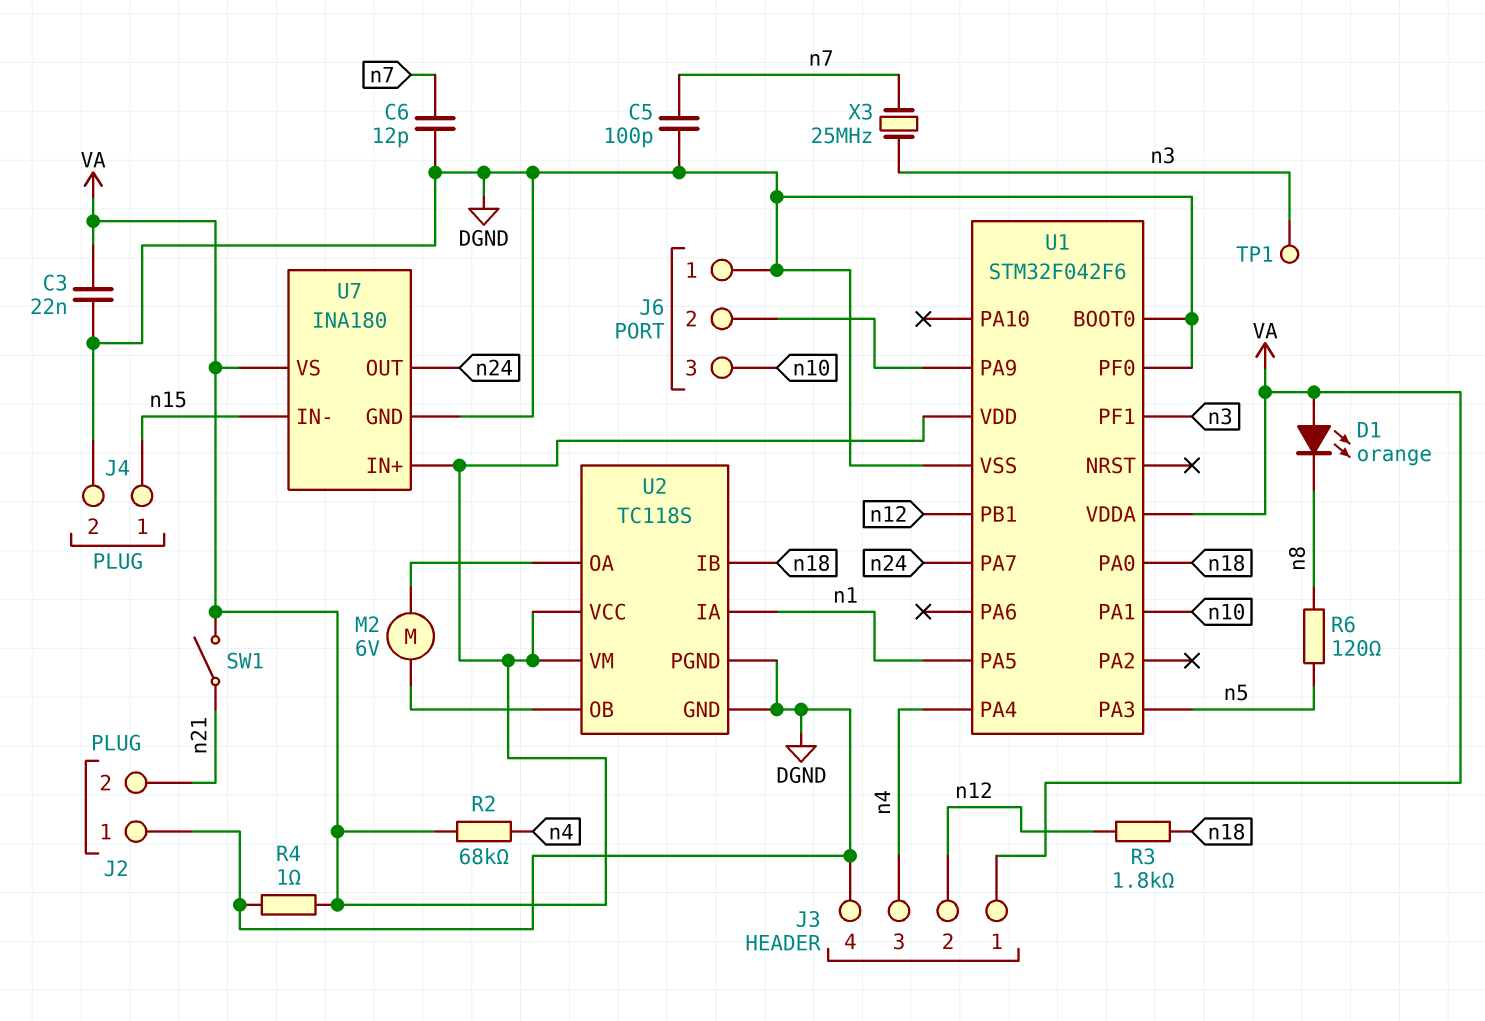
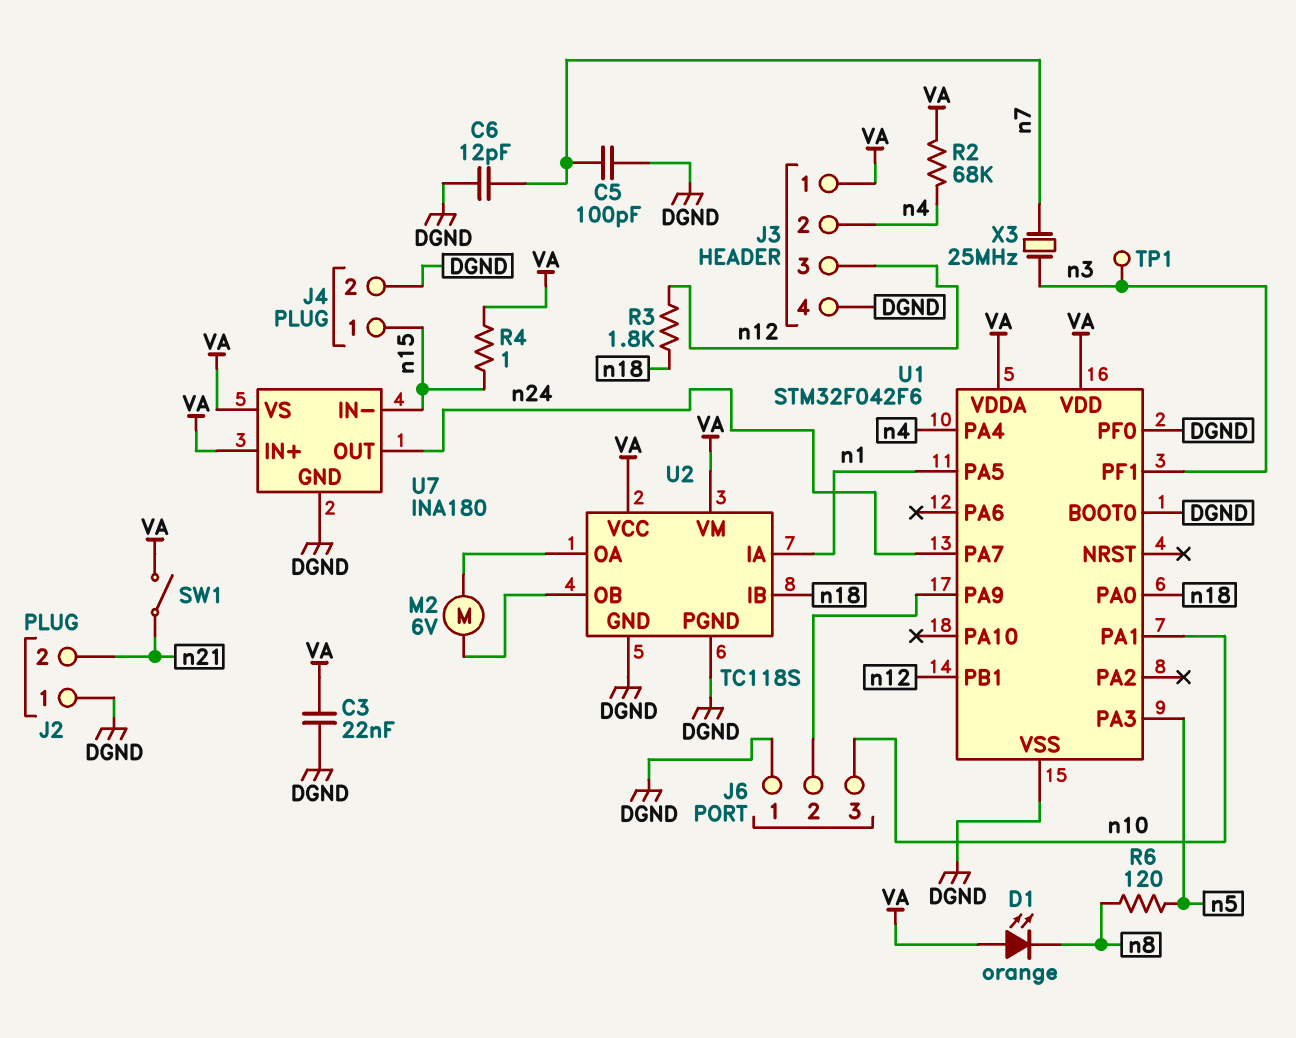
J3 pin 2: n12 -> n4
J3 pin 3: n4 -> n12
R4: 1 (DGND, VA) -> 1 (VA, n15)

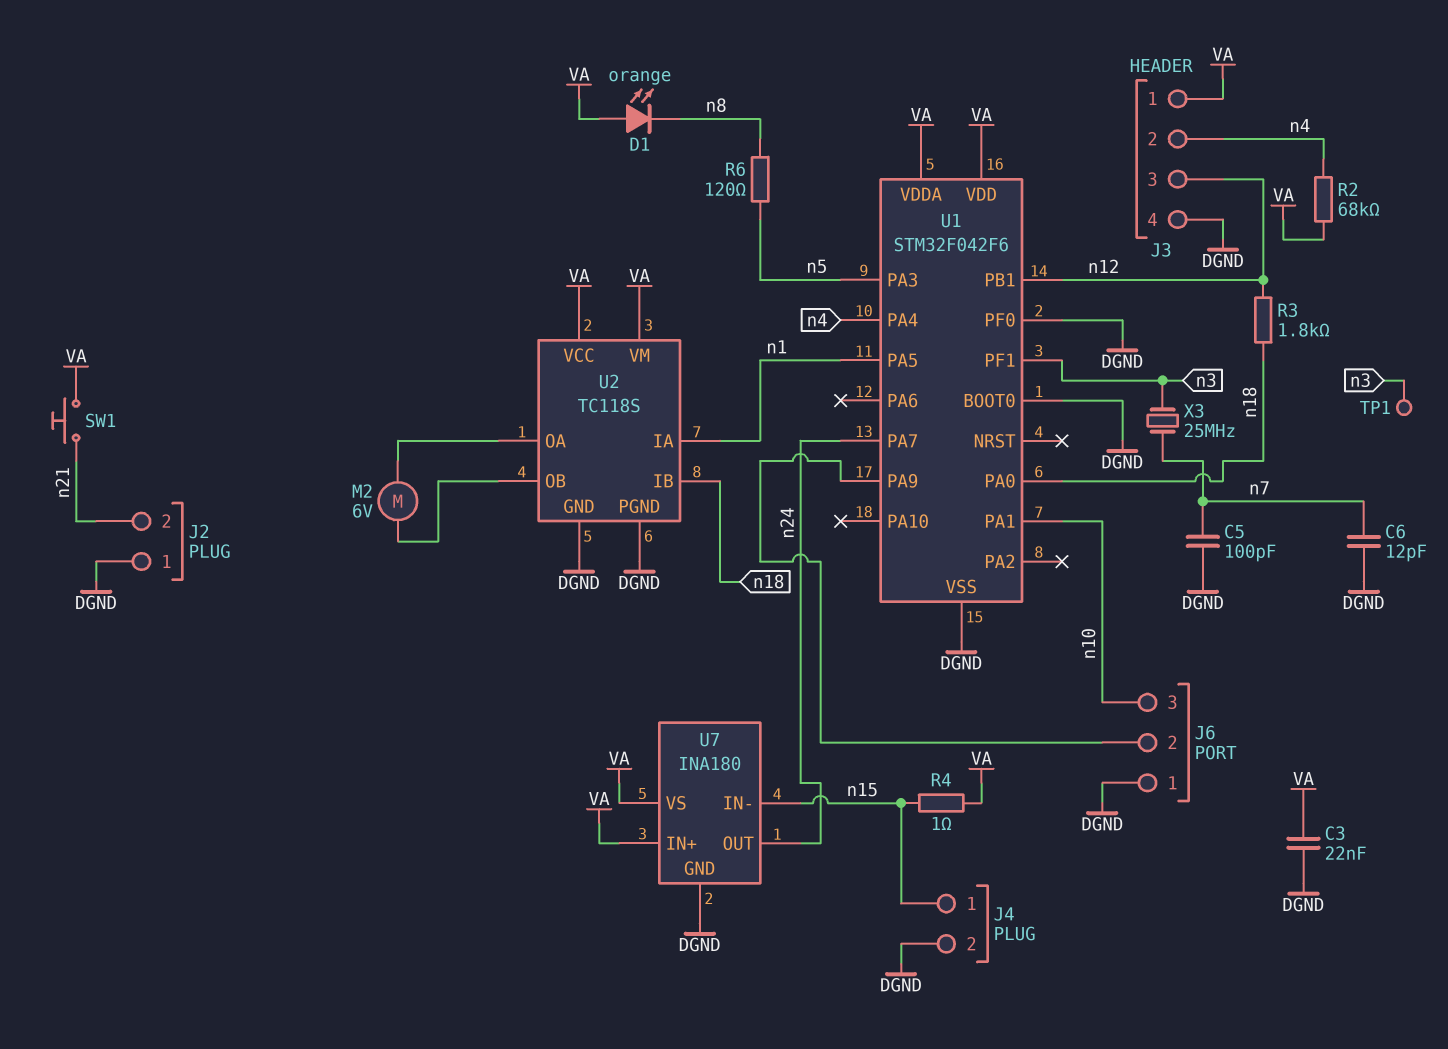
SW1: switch (VA, n21) -> button (VA, n21)

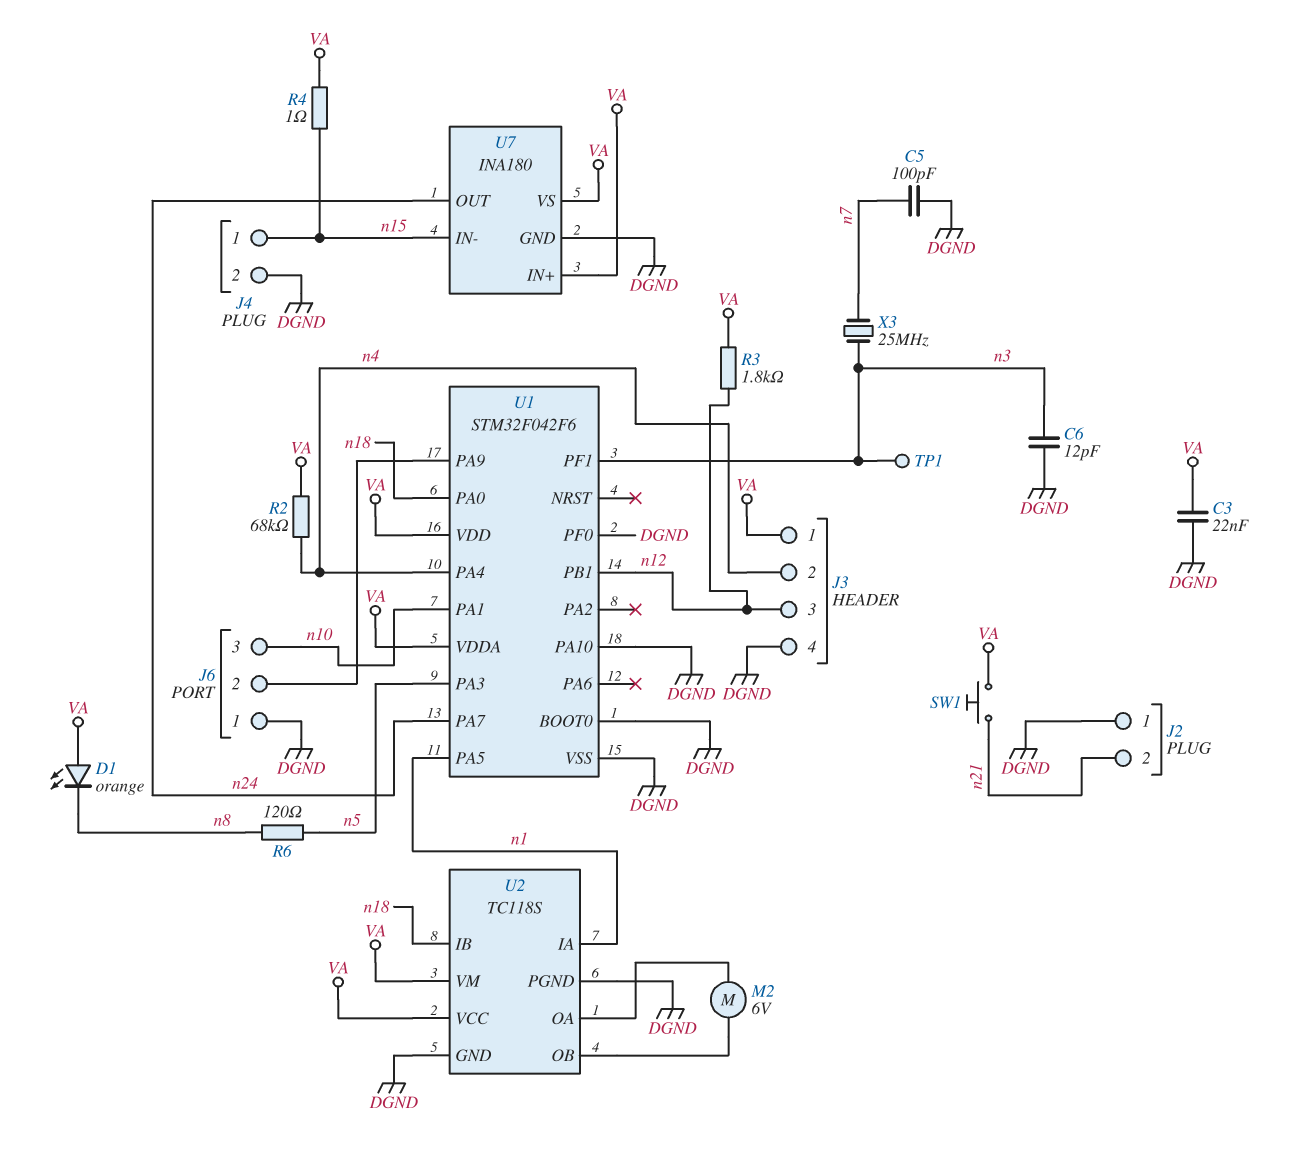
C6: 12pF (DGND, n7) -> 12pF (DGND, n3)
R3: 1.8k (n12, n18) -> 1.8k (VA, n12)
U1 pin PA10: none -> DGND

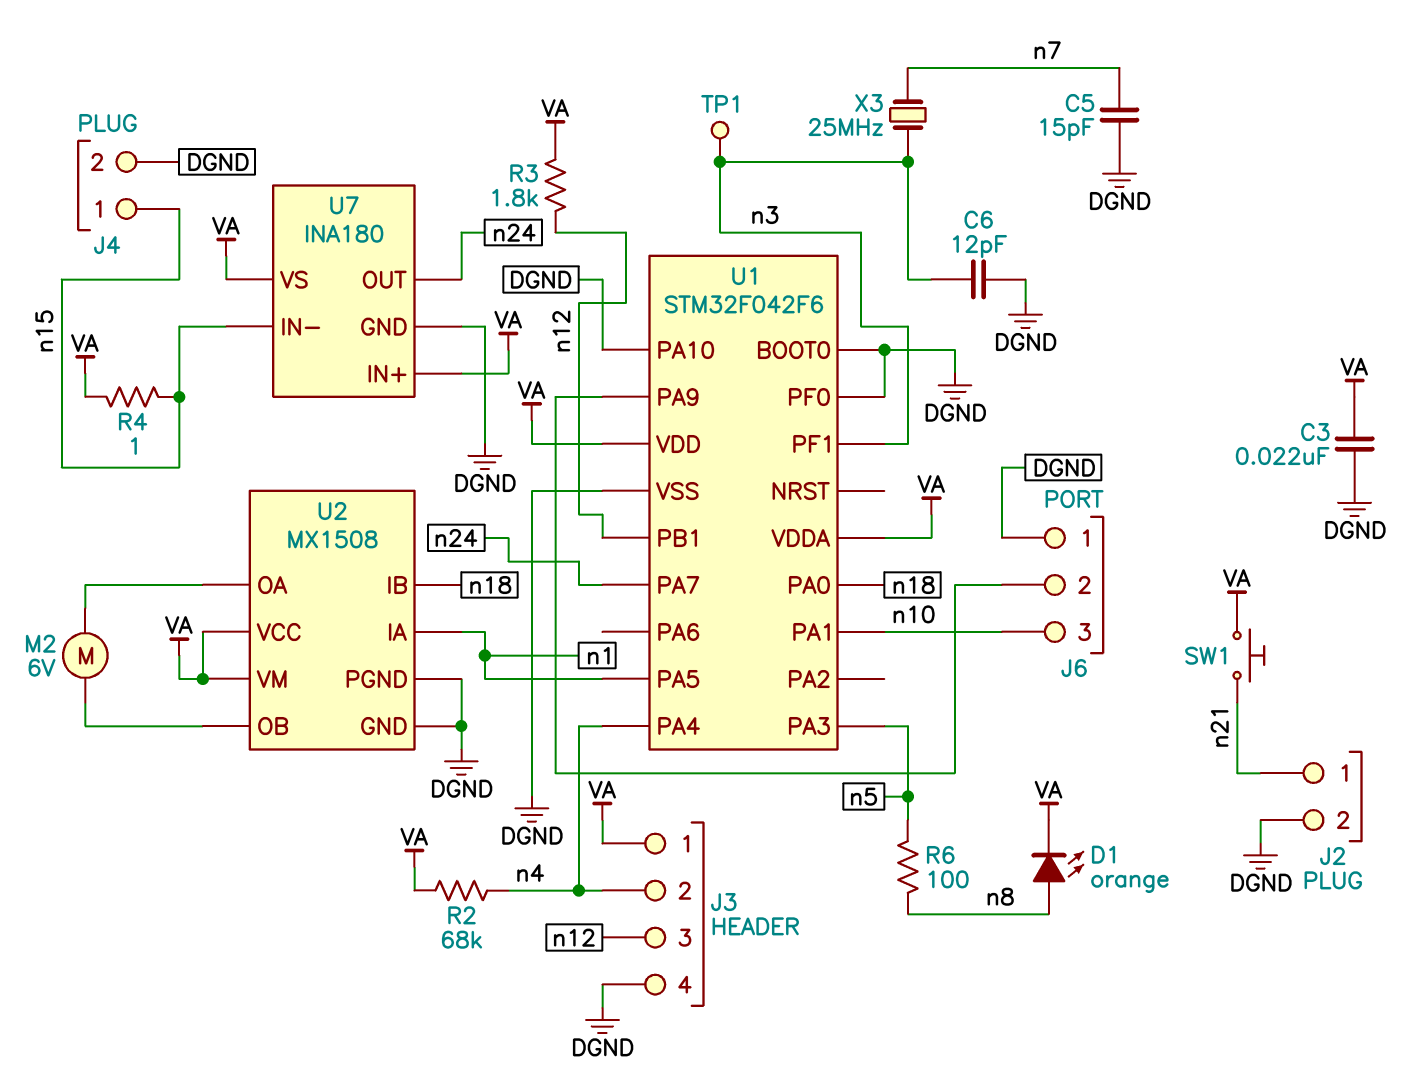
C5: 100pF (DGND, n7) -> 15pF (DGND, n7)
D1: LED orange (A VA, K n8) -> LED orange (A n8, K VA)
J2 pin 1: DGND -> n21
J2 pin 2: n21 -> DGND
R6: 120 (n5, n8) -> 100 (n5, n8)
U2: TC118S -> MX1508

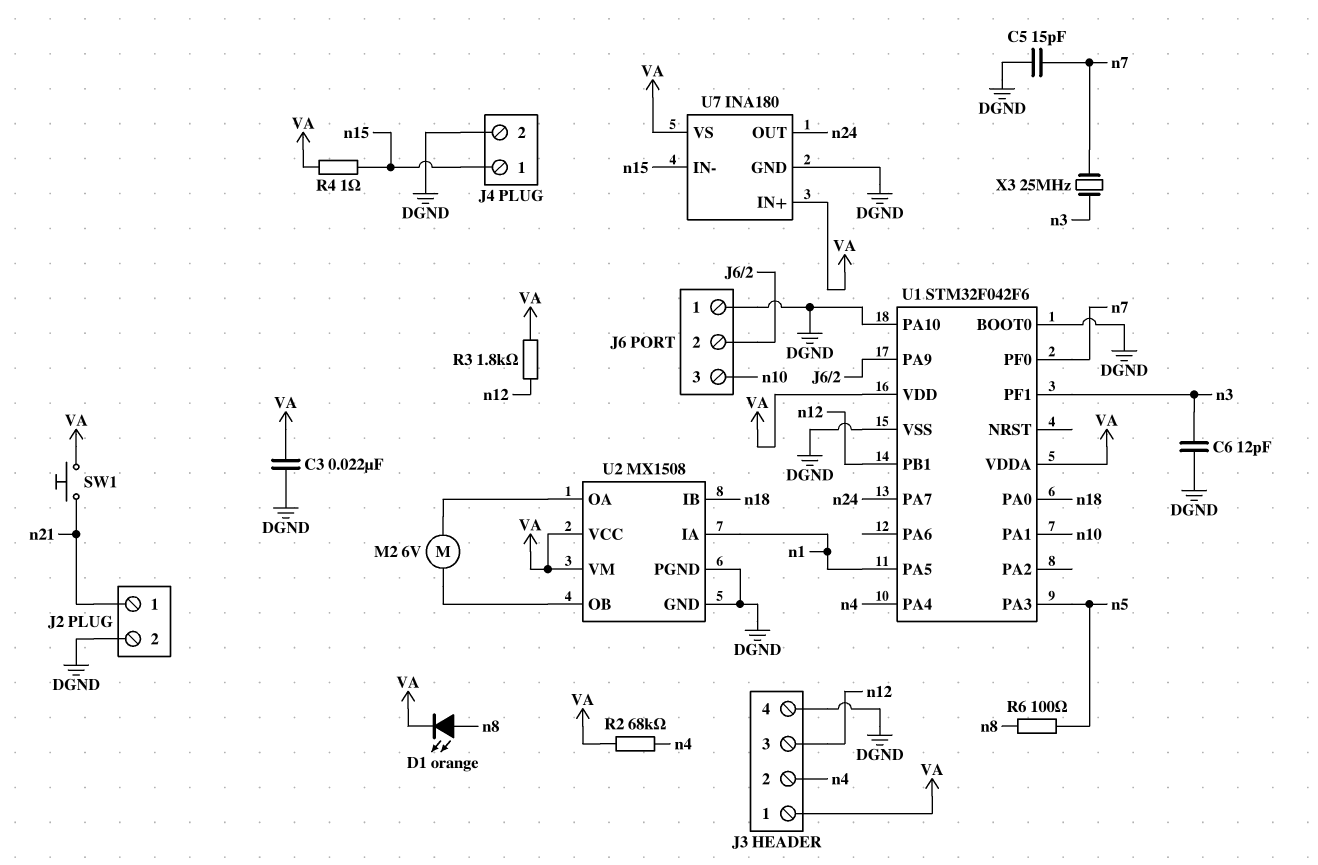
TP1: test point (n3) -> none
U1 pin PF0: DGND -> n7

